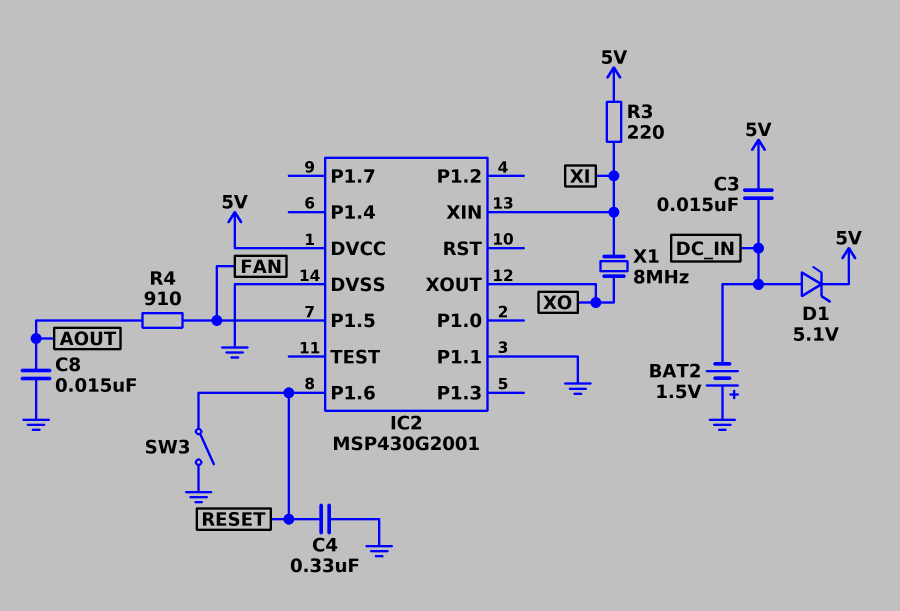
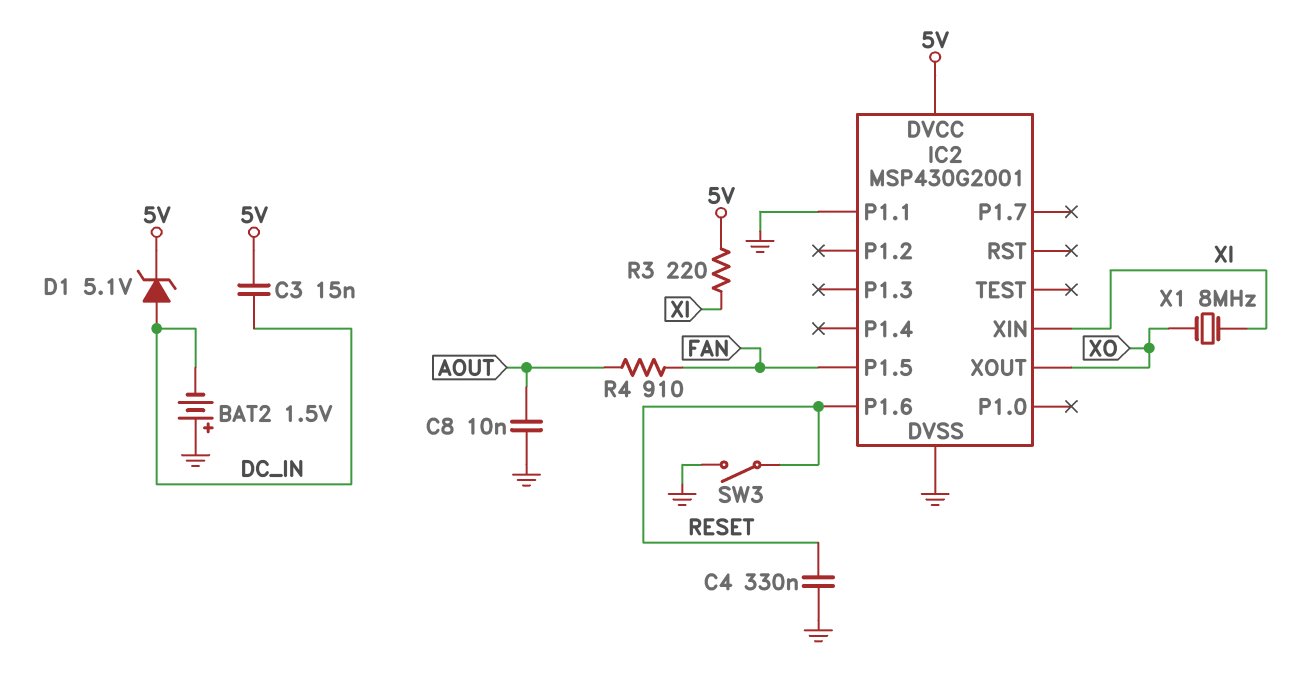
C8: 15nF (AOUT, GND) -> 10nF (AOUT, GND)

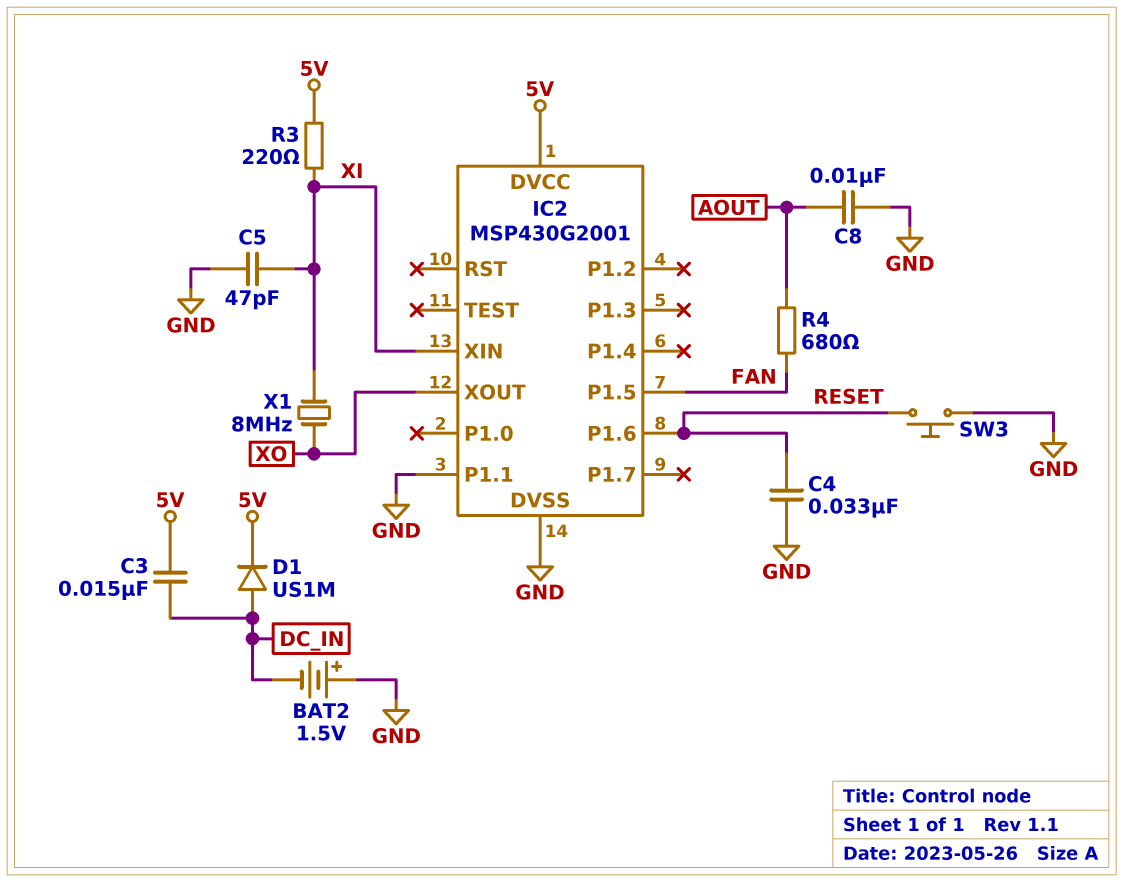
C4: 330nF (GND, RESET) -> 33nF (GND, RESET)
C5: none -> 47pF (GND, XI)
D1: zener 5.1V (A DC_IN, K 5V) -> diode US1M (A DC_IN, K 5V)
R4: 910 (AOUT, FAN) -> 680 (AOUT, FAN)
SW3: switch (GND, RESET) -> button (GND, RESET)

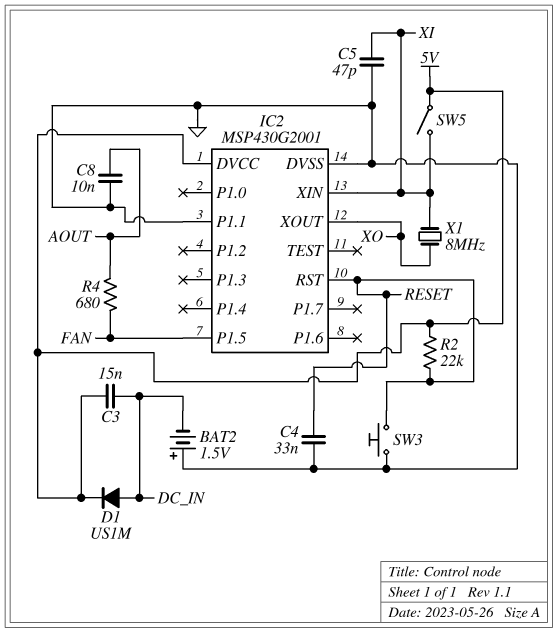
IC2 pin P1.6: RESET -> none
IC2 pin RST: none -> RESET
R2: none -> 22k (5V, RESET)
R3: 220 (5V, XI) -> none
SW5: none -> switch (5V, XI)

